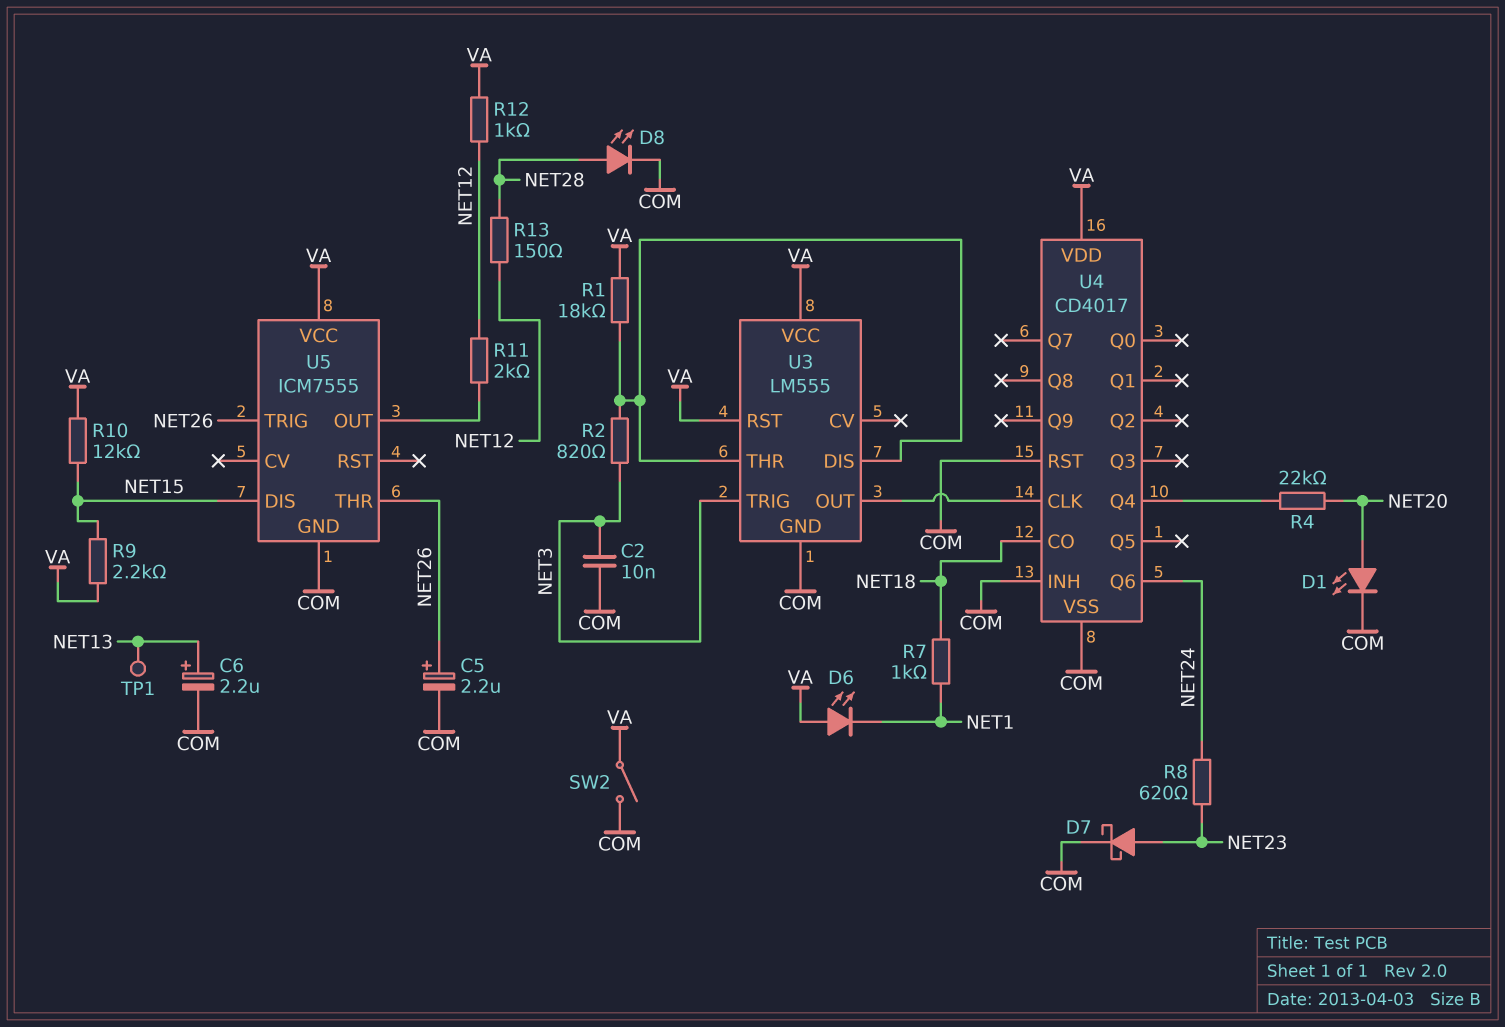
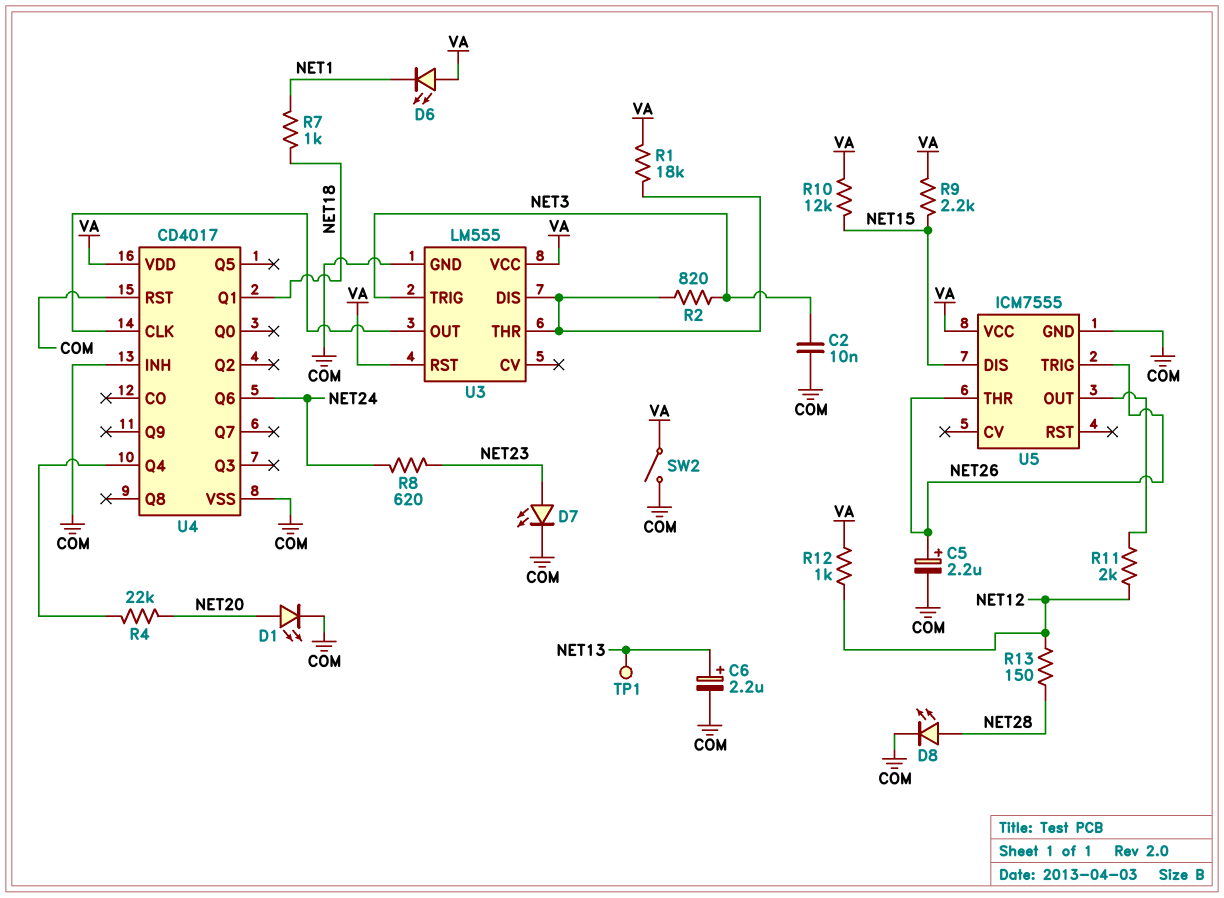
D7: schottky (A NET23, K COM) -> LED (A NET23, K COM)
U4 pin CO: NET18 -> none
U4 pin Q1: none -> NET18

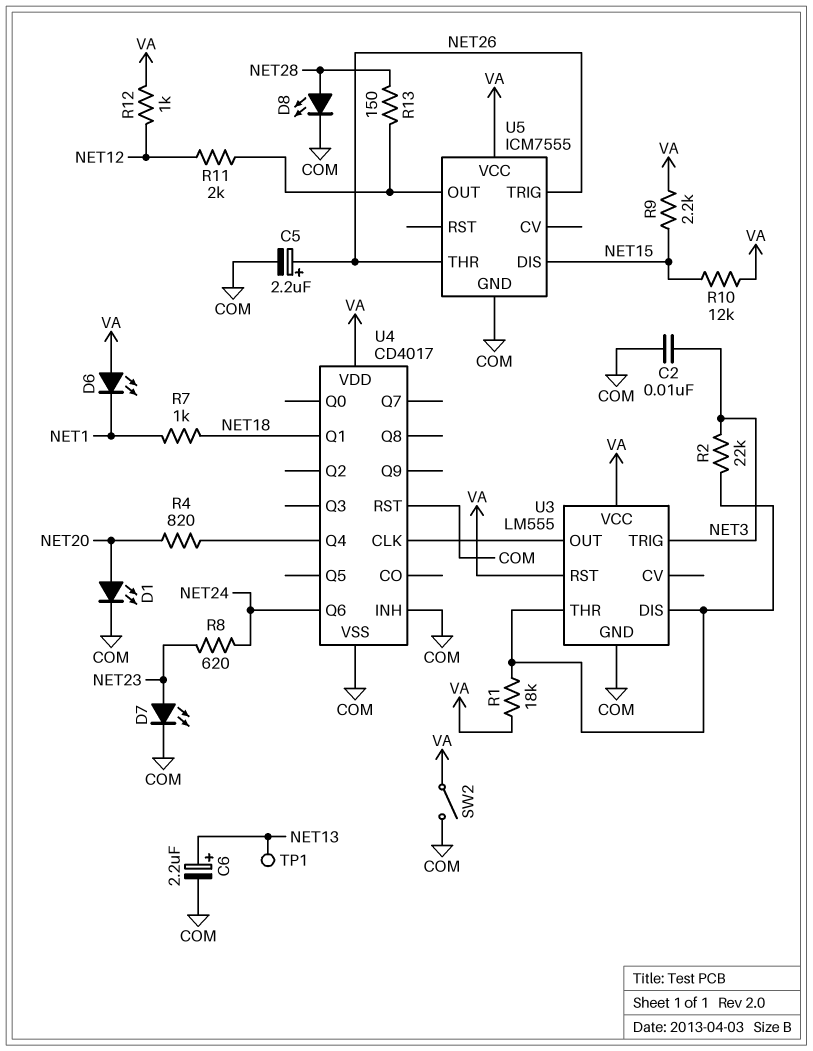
R2: 820 (NET3, U3/DIS) -> 22k (NET3, U3/DIS)
R4: 22k (NET20, U4/Q4) -> 820 (NET20, U4/Q4)
R13: 150 (NET12, NET28) -> 150 (NET28, U5/OUT)

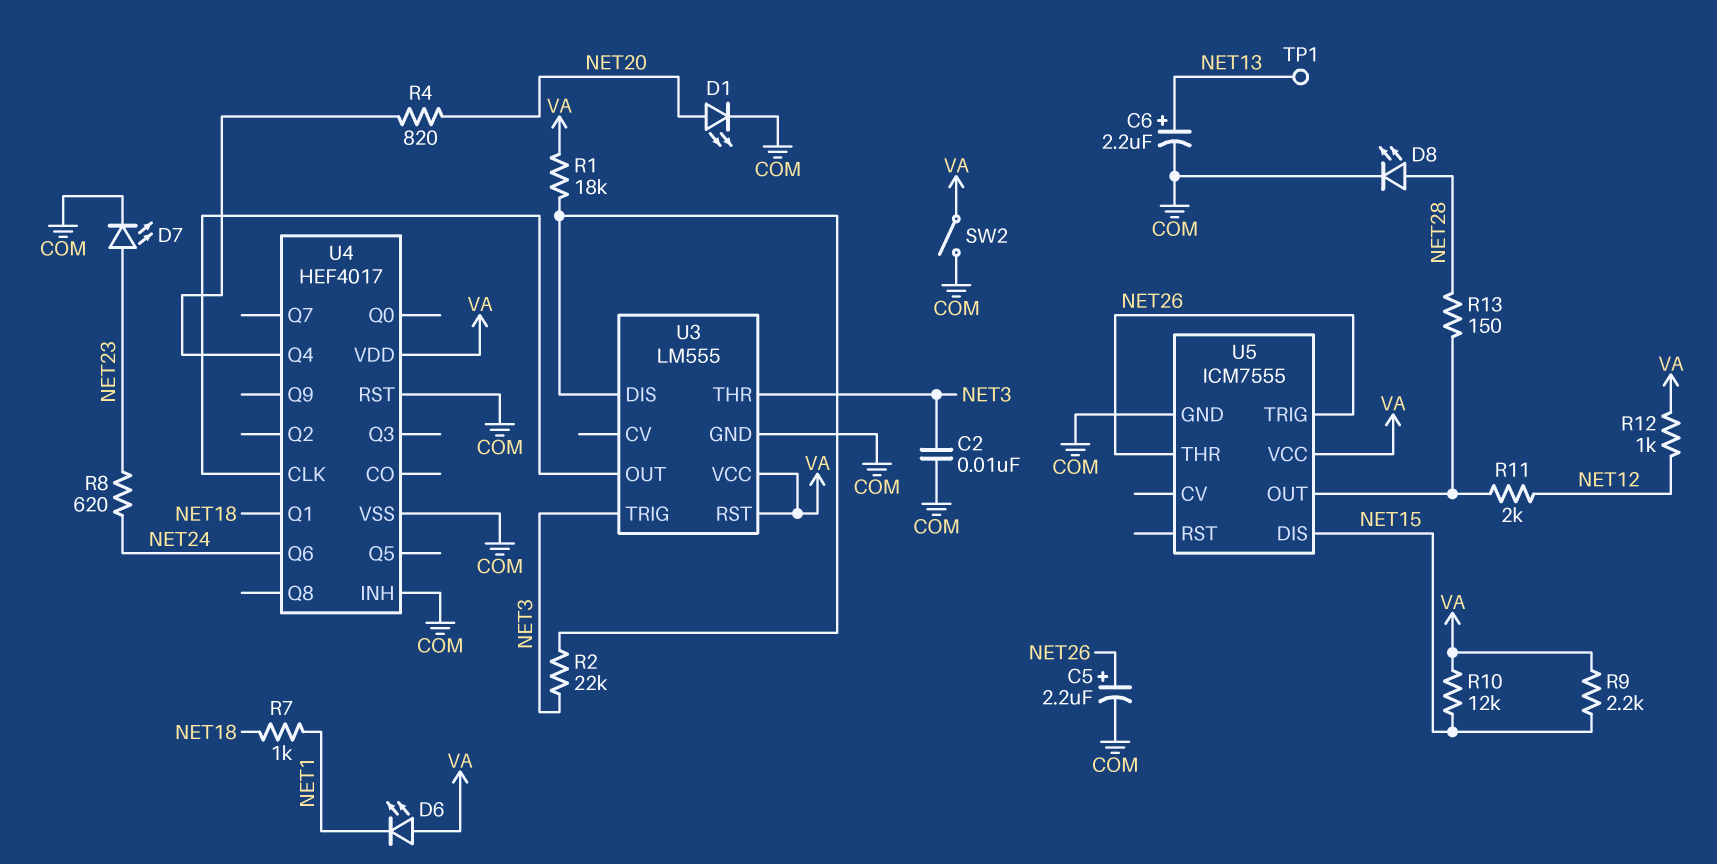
U3 pin THR: U3/DIS -> NET3
U4: CD4017 -> HEF4017

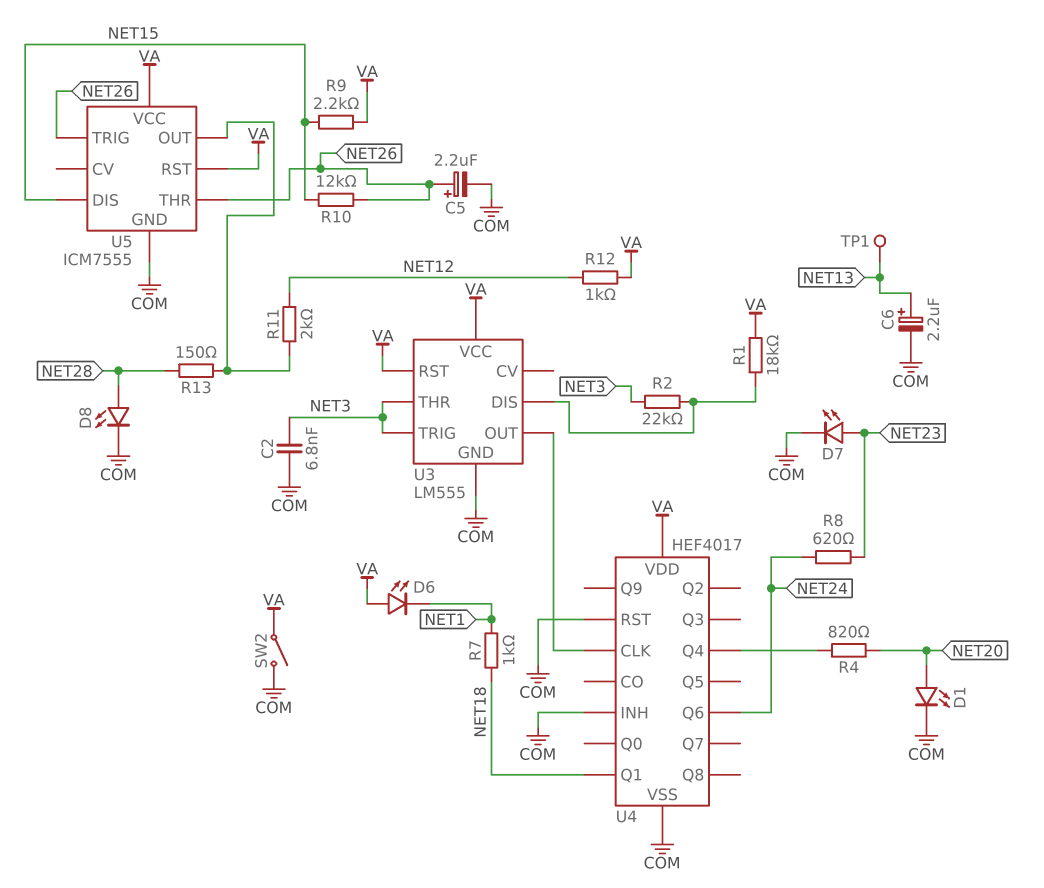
C2: 10nF (COM, NET3) -> 6.8nF (COM, NET3)
R10: 12k (NET15, VA) -> 12k (NET15, NET26)
U5 pin RST: none -> VA

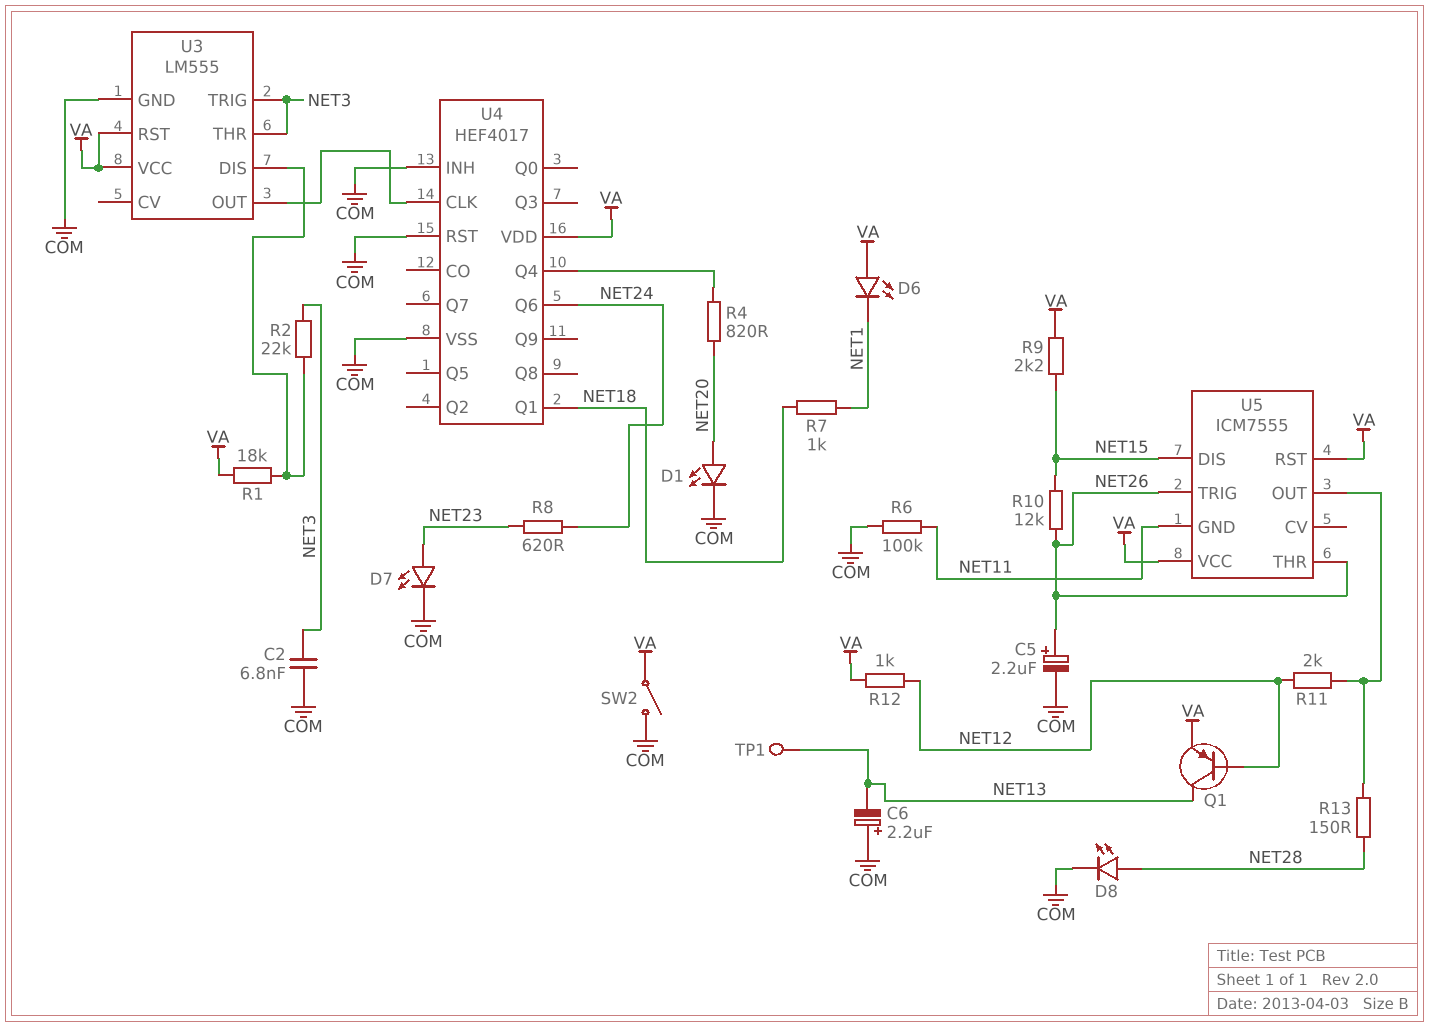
C6: 2.2uF (plus NET13, minus COM) -> 2.2uF (plus COM, minus NET13)
Q1: none -> PNP (B NET12, C NET13, E VA)
R6: none -> 100k (COM, NET11)
U5 pin GND: COM -> NET11

